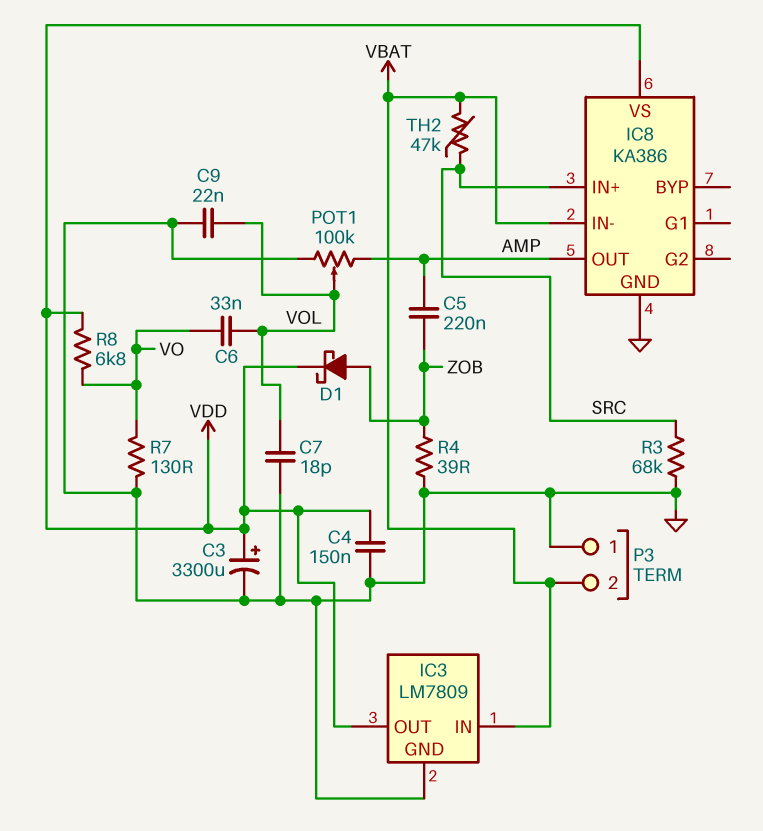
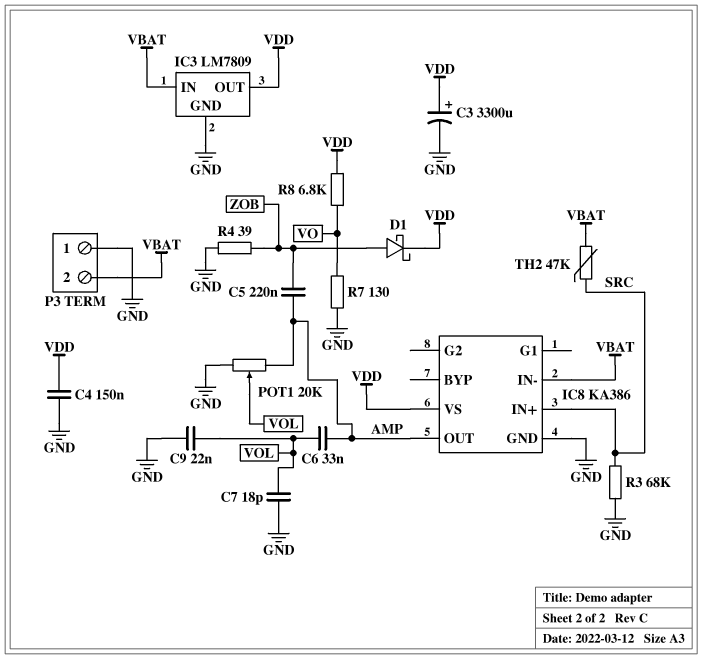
C6: 33nF (VO, VOL) -> 33nF (AMP, VOL)
POT1: 100k (AMP, GND, wiper VOL) -> 20k (AMP, GND, wiper VOL)

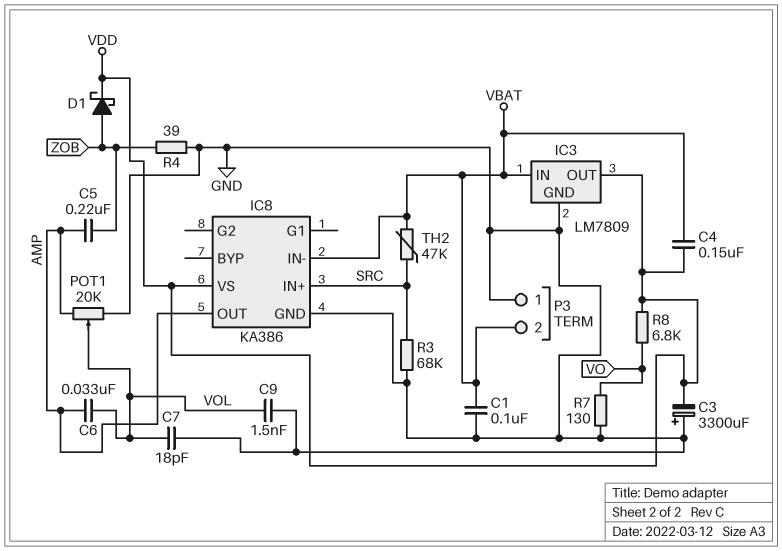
C1: none -> 100nF (GND, VBAT)
C3: 3300uF (plus VDD, minus GND) -> 3300uF (plus GND, minus VDD)
C4: 150nF (GND, VDD) -> 150nF (VBAT, VDD)
C9: 22nF (GND, VOL) -> 1.5nF (GND, VOL)

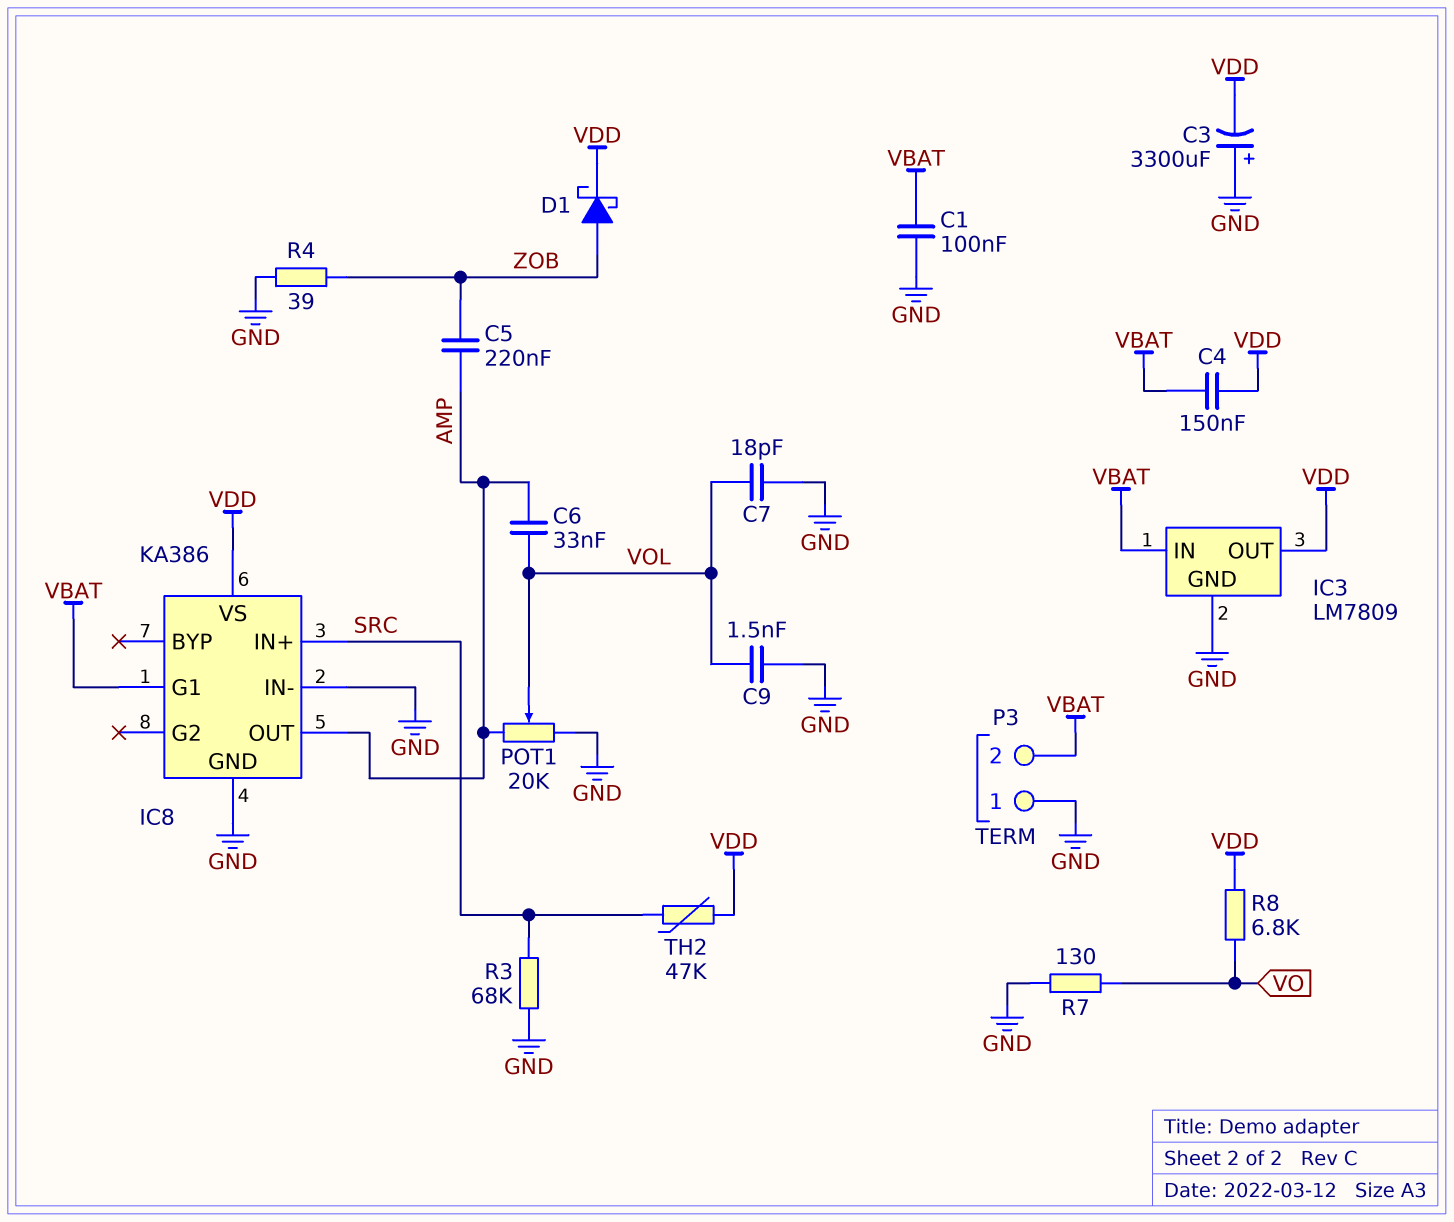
IC8 pin G1: none -> VBAT
IC8 pin IN-: VBAT -> GND
TH2: 47k (SRC, VBAT) -> 47k (SRC, VDD)

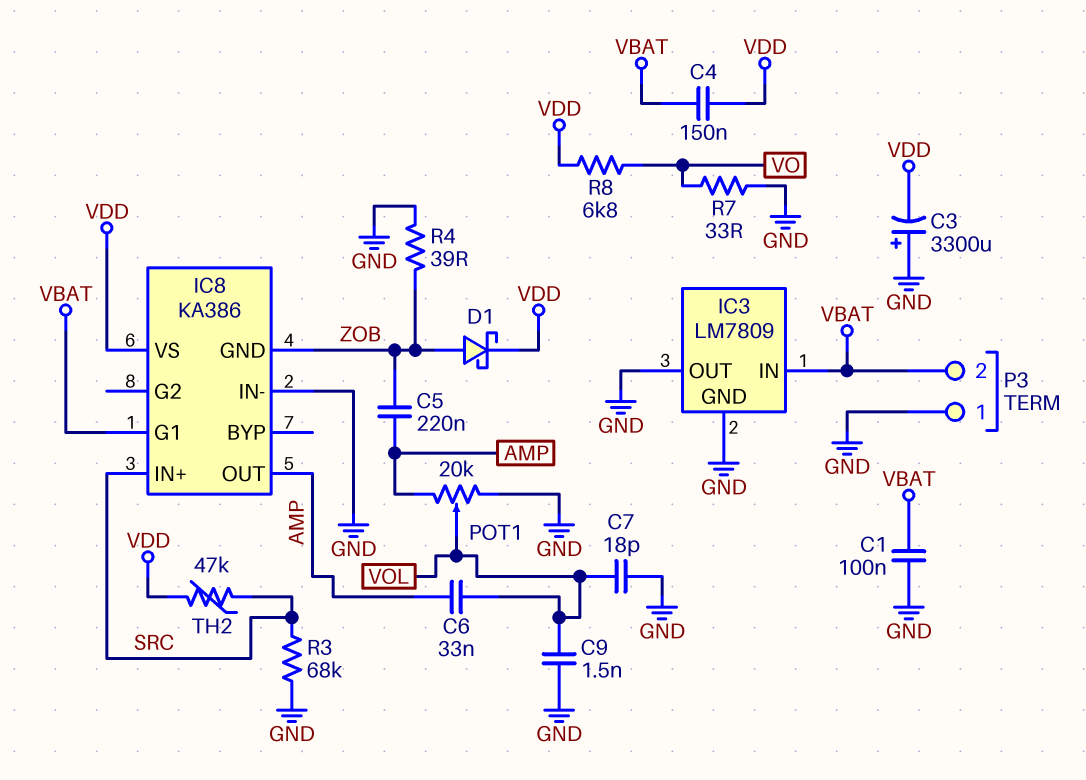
IC3 pin OUT: VDD -> GND
IC8 pin GND: GND -> ZOB
R7: 130 (GND, VO) -> 33 (GND, VO)

